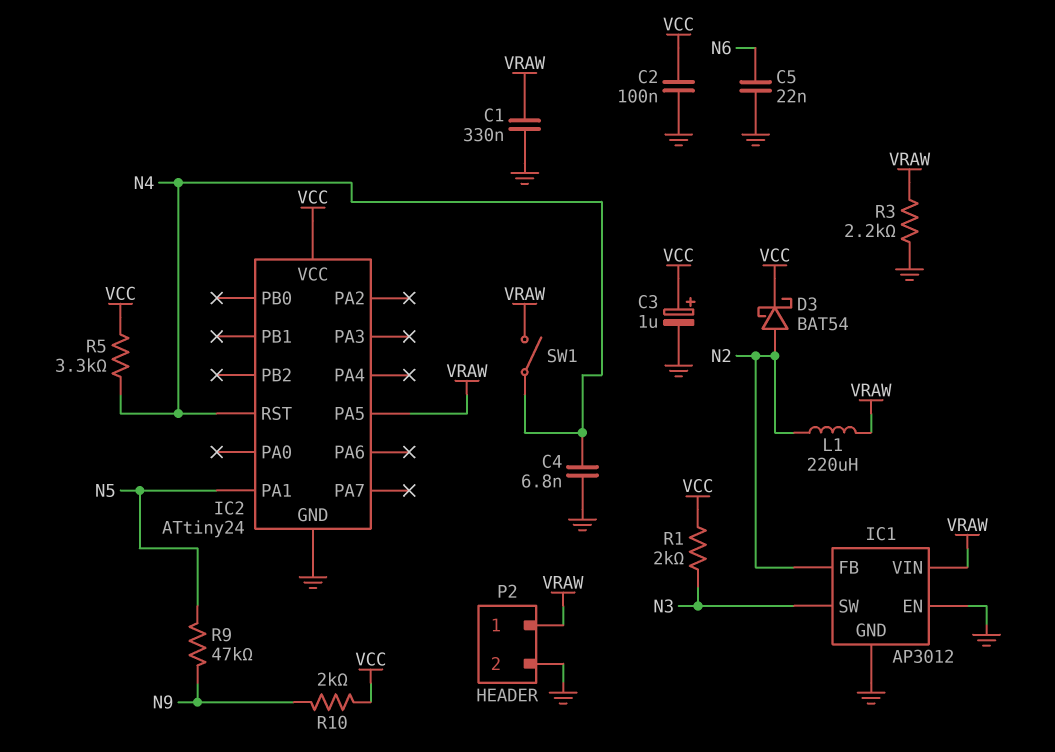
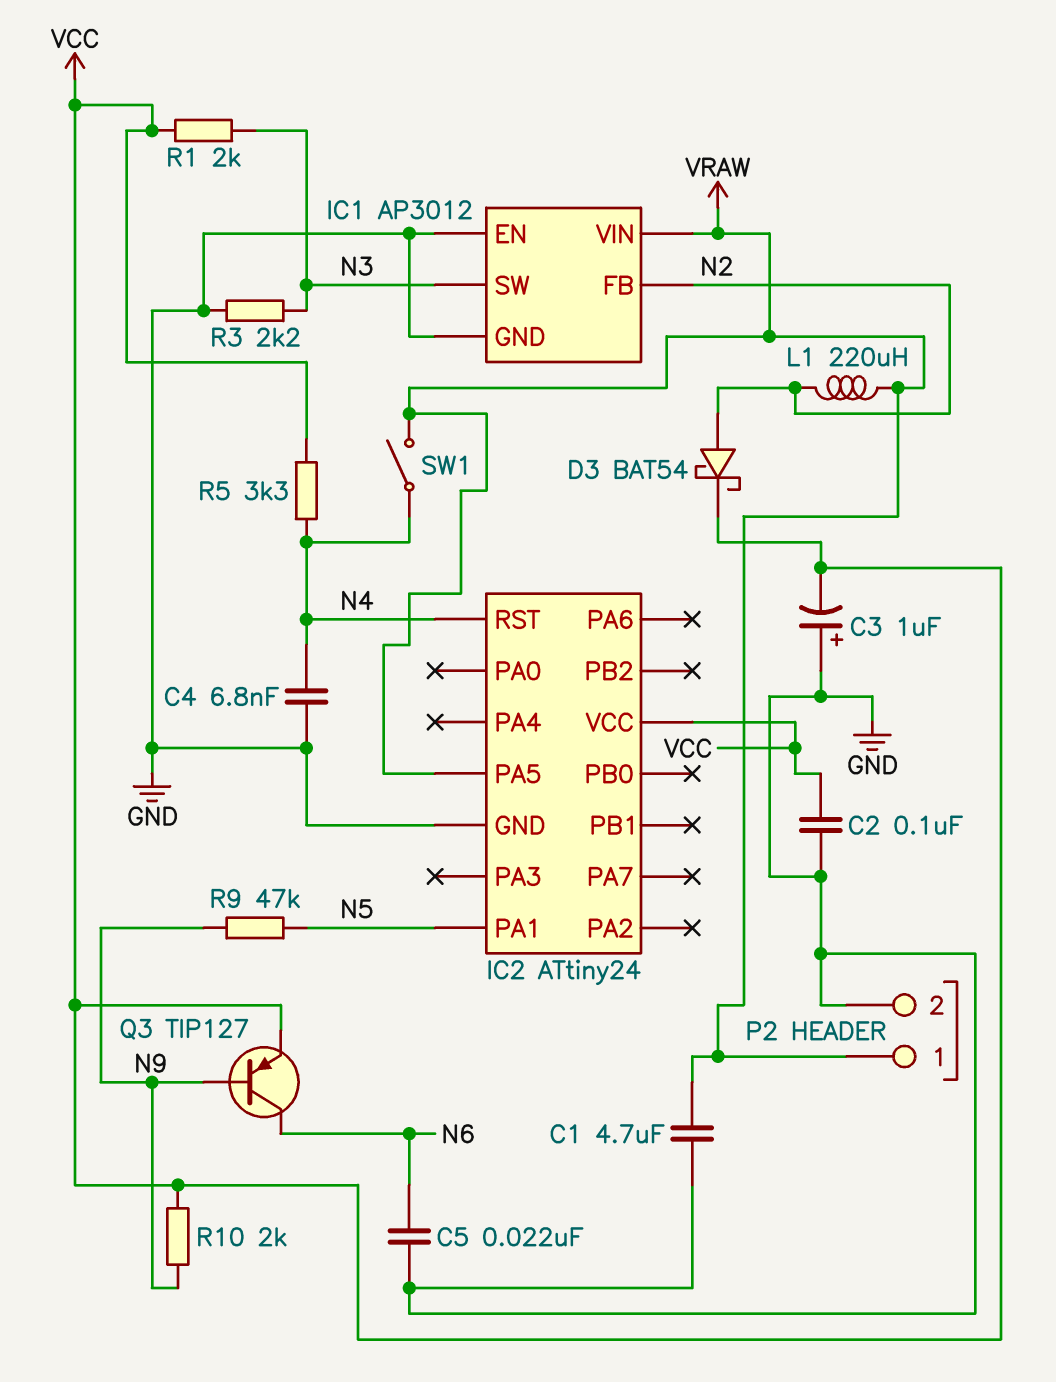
C1: 330nF (GND, VRAW) -> 4.7uF (GND, VRAW)
C3: 1uF (plus VCC, minus GND) -> 1uF (plus GND, minus VCC)
Q3: none -> PNP TIP127 (B N9, C N6, E VCC)
R3: 2.2k (GND, VRAW) -> 2.2k (GND, N3)

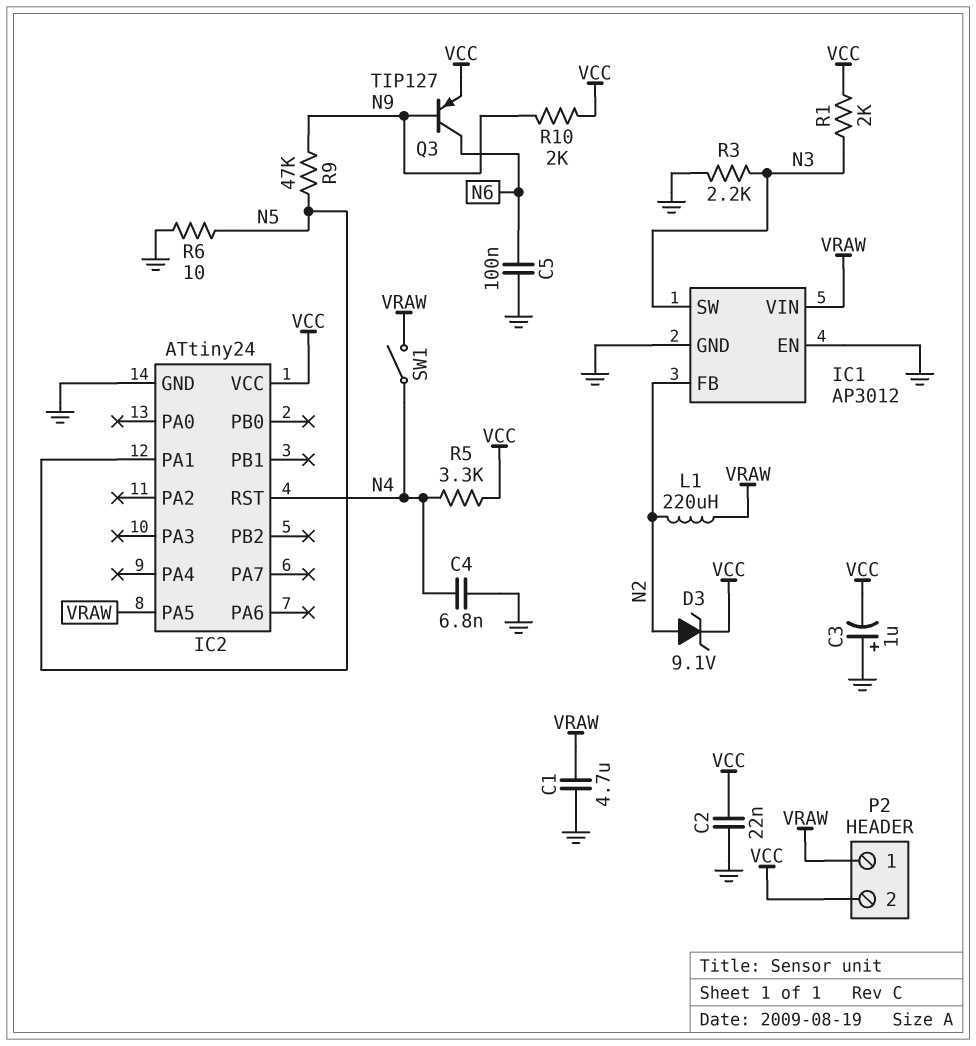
C2: 100nF (GND, VCC) -> 22nF (GND, VCC)
C5: 22nF (GND, N6) -> 100nF (GND, N6)
D3: schottky BAT54 (A N2, K VCC) -> zener 9.1V (A N2, K VCC)
P2 pin 2: GND -> VCC
R6: none -> 10 (GND, N5)

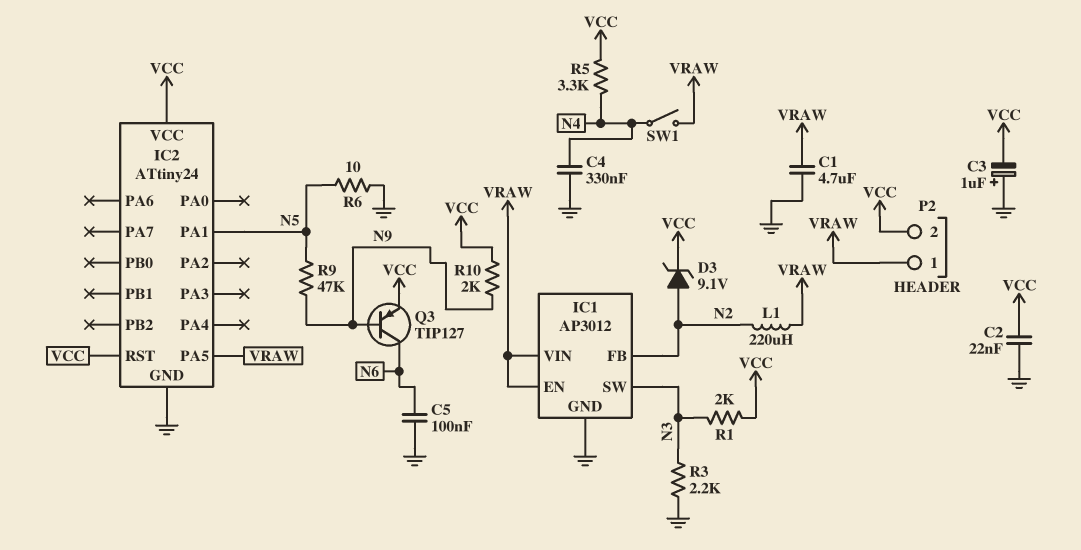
C4: 6.8nF (GND, N4) -> 330nF (GND, N4)
IC1 pin EN: GND -> VRAW
IC2 pin RST: N4 -> VCC

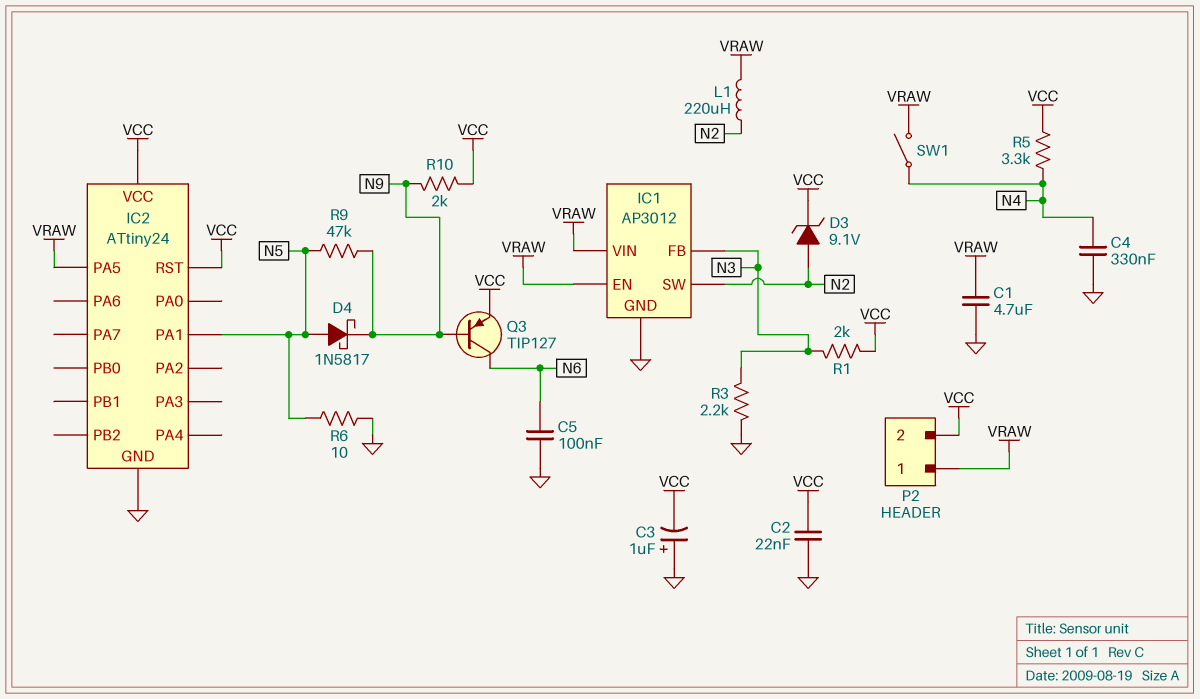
D4: none -> schottky 1N5817 (A N5, K N9)
IC1 pin FB: N2 -> N3
IC1 pin SW: N3 -> N2

